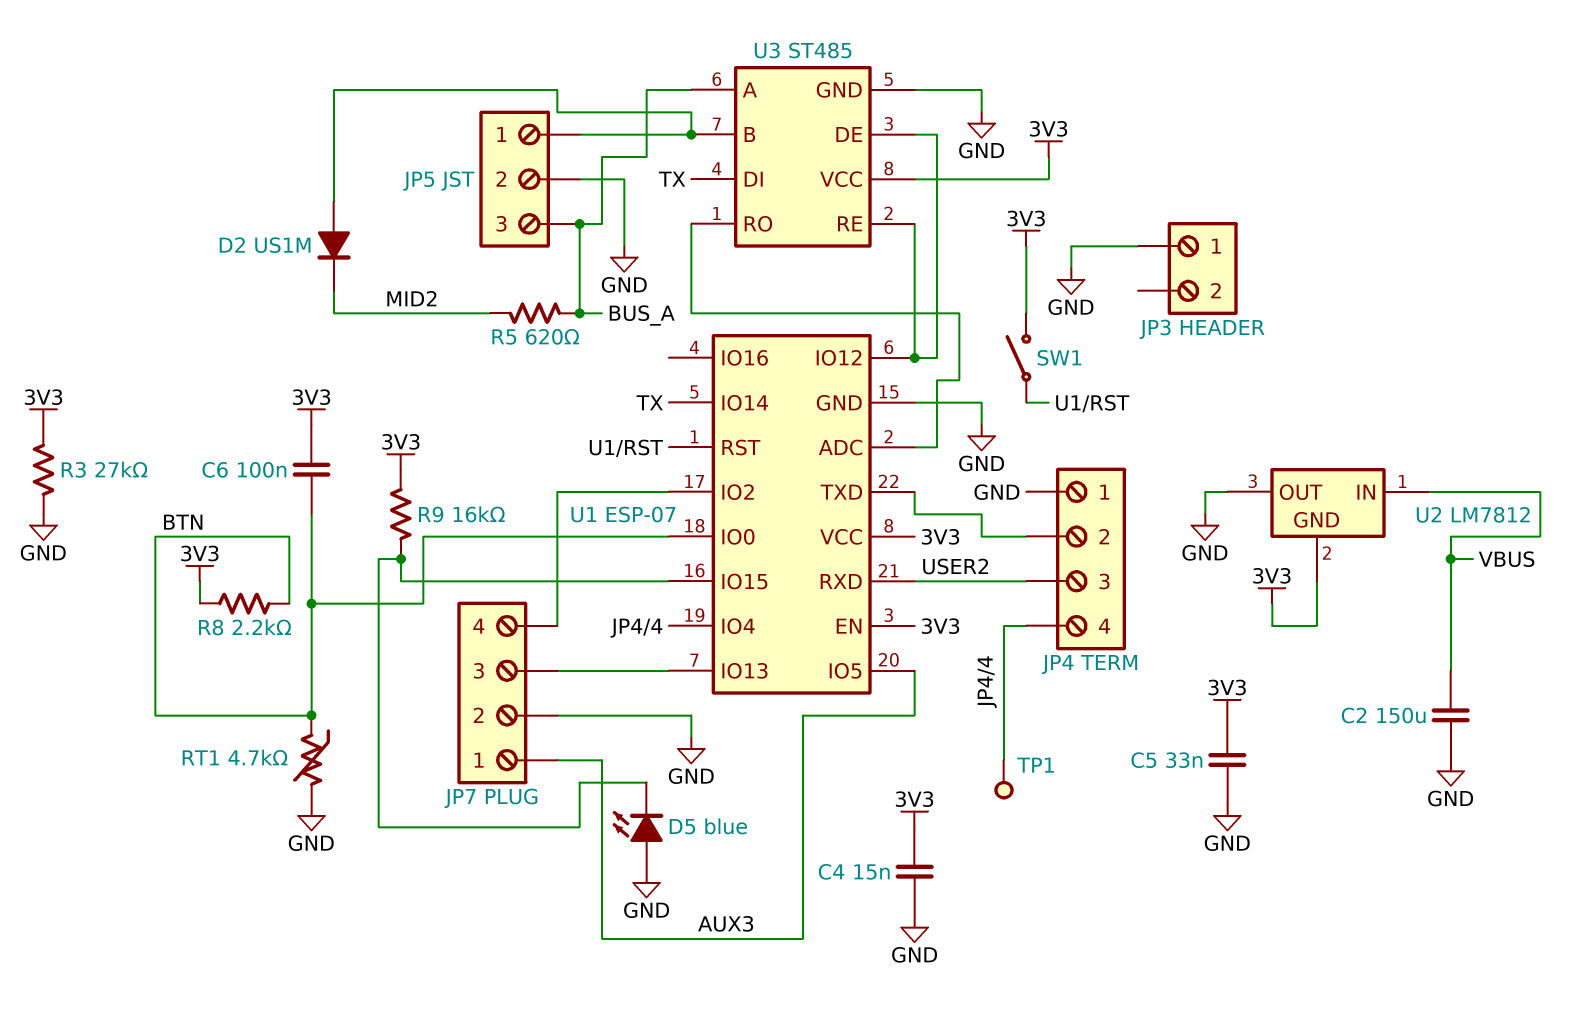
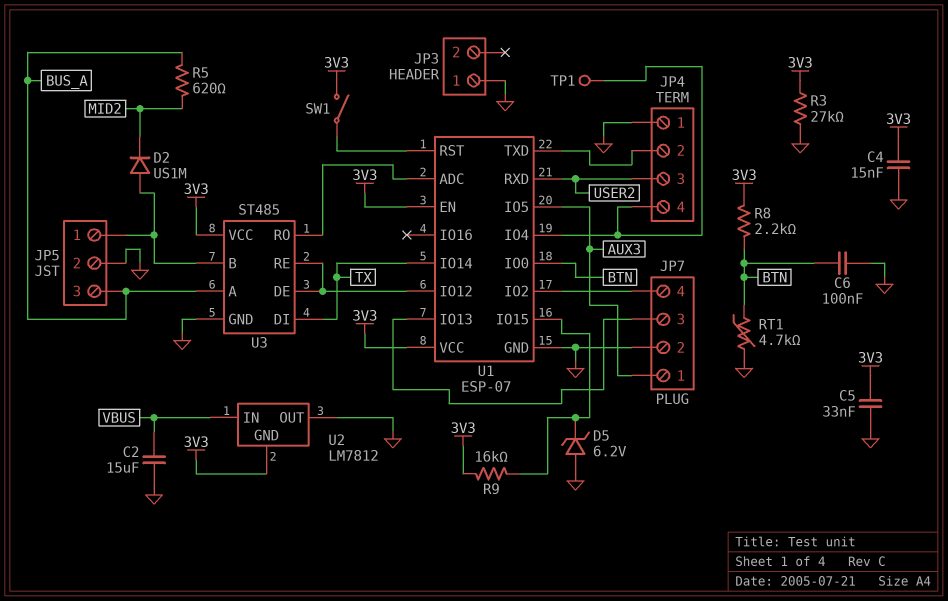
C2: 150uF (GND, VBUS) -> 15uF (GND, VBUS)
C6: 100nF (3V3, BTN) -> 100nF (BTN, GND)
D5: LED blue (A GND, K U1/IO15) -> zener 6.2V (A GND, K U1/IO15)

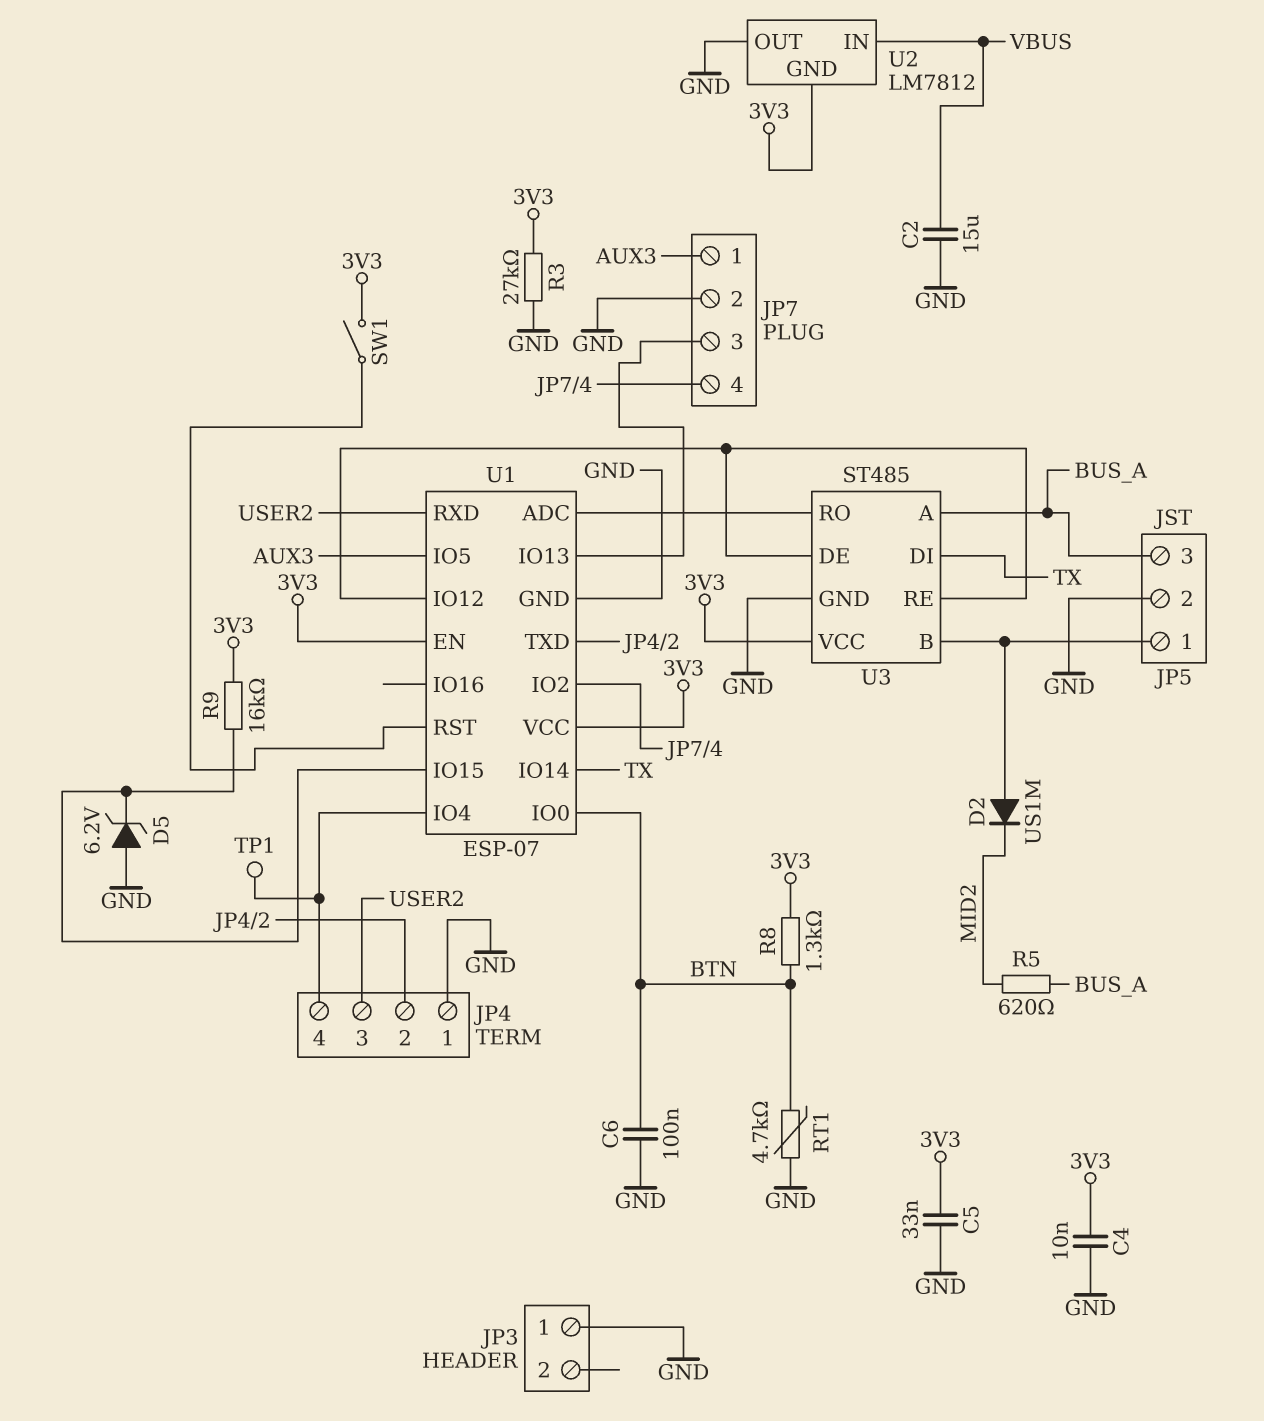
C4: 15nF (3V3, GND) -> 10nF (3V3, GND)
R8: 2.2k (3V3, BTN) -> 1.3k (3V3, BTN)

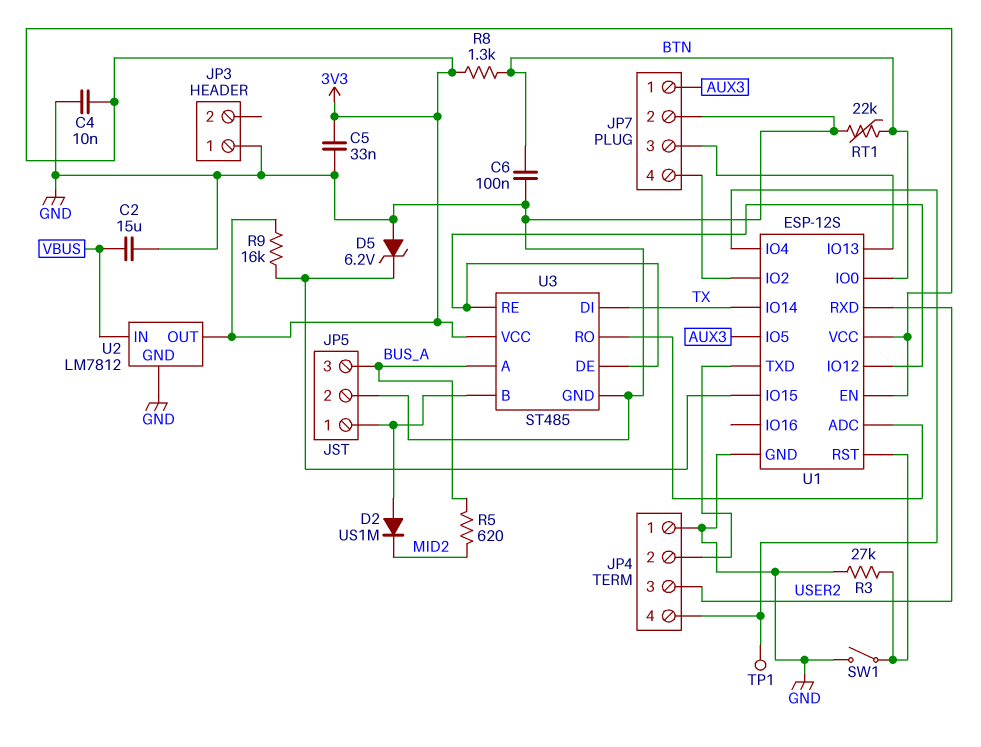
R3: 27k (3V3, GND) -> 27k (GND, U1/RST)
RT1: 4.7k (BTN, GND) -> 22k (BTN, GND)
SW1: switch (3V3, U1/RST) -> switch (GND, U1/RST)
U1: ESP-07 -> ESP-12S
U2 pin GND: 3V3 -> GND
U2 pin OUT: GND -> 3V3

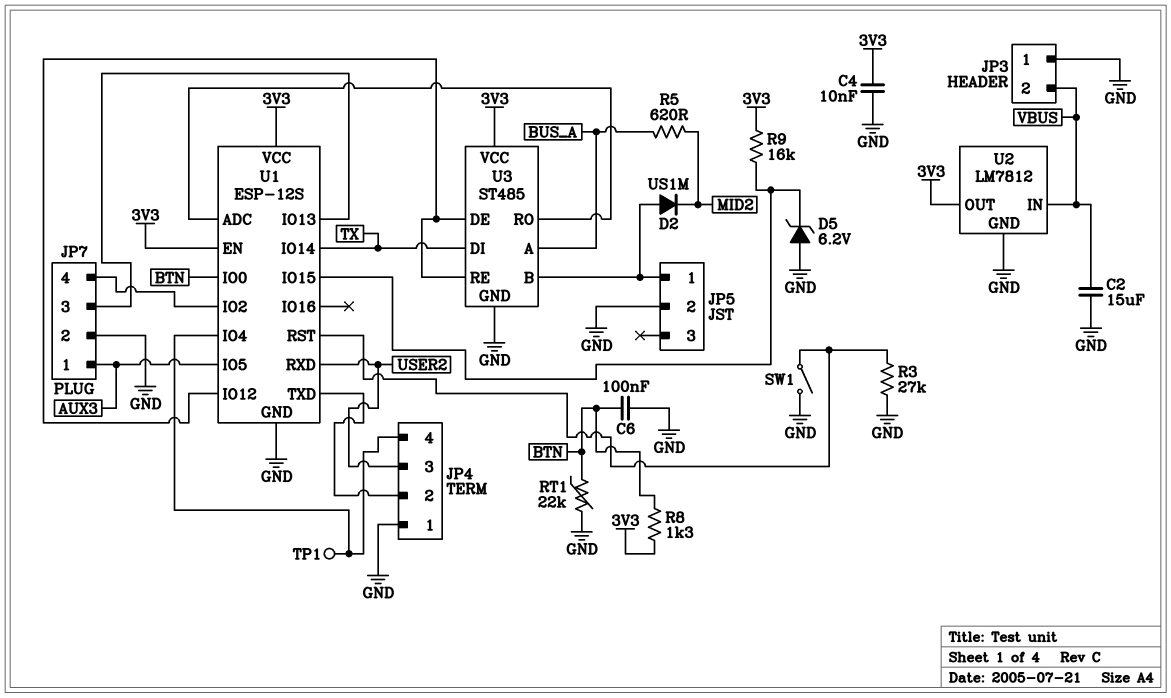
C5: 33nF (3V3, GND) -> none
JP3 pin 2: none -> VBUS
JP5 pin 3: BUS_A -> none

